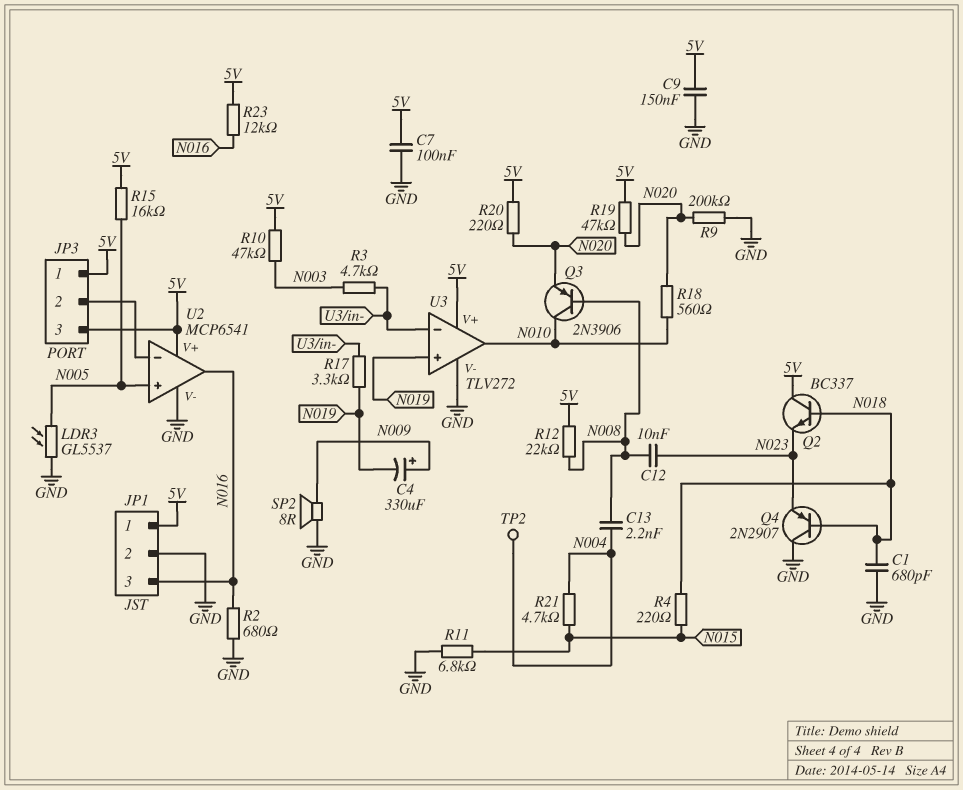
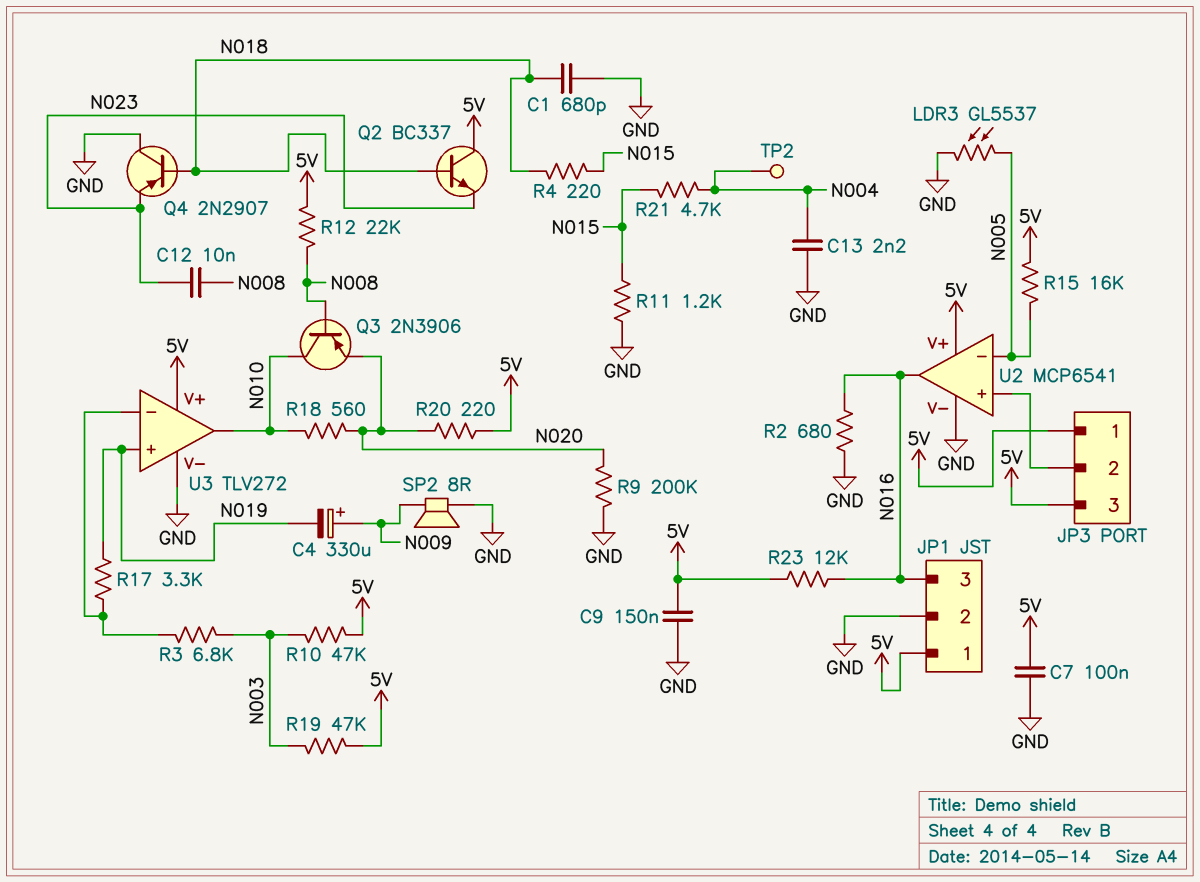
C13: 2.2nF (N004, N008) -> 2.2nF (GND, N004)
R3: 4.7k (N003, U3/in-) -> 6.8k (N003, U3/in-)
R11: 6.8k (GND, N015) -> 1.2k (GND, N015)
R19: 47k (5V, N020) -> 47k (5V, N003)
U2 pin in+: N005 -> JP3/2
U2 pin in-: JP3/2 -> N005

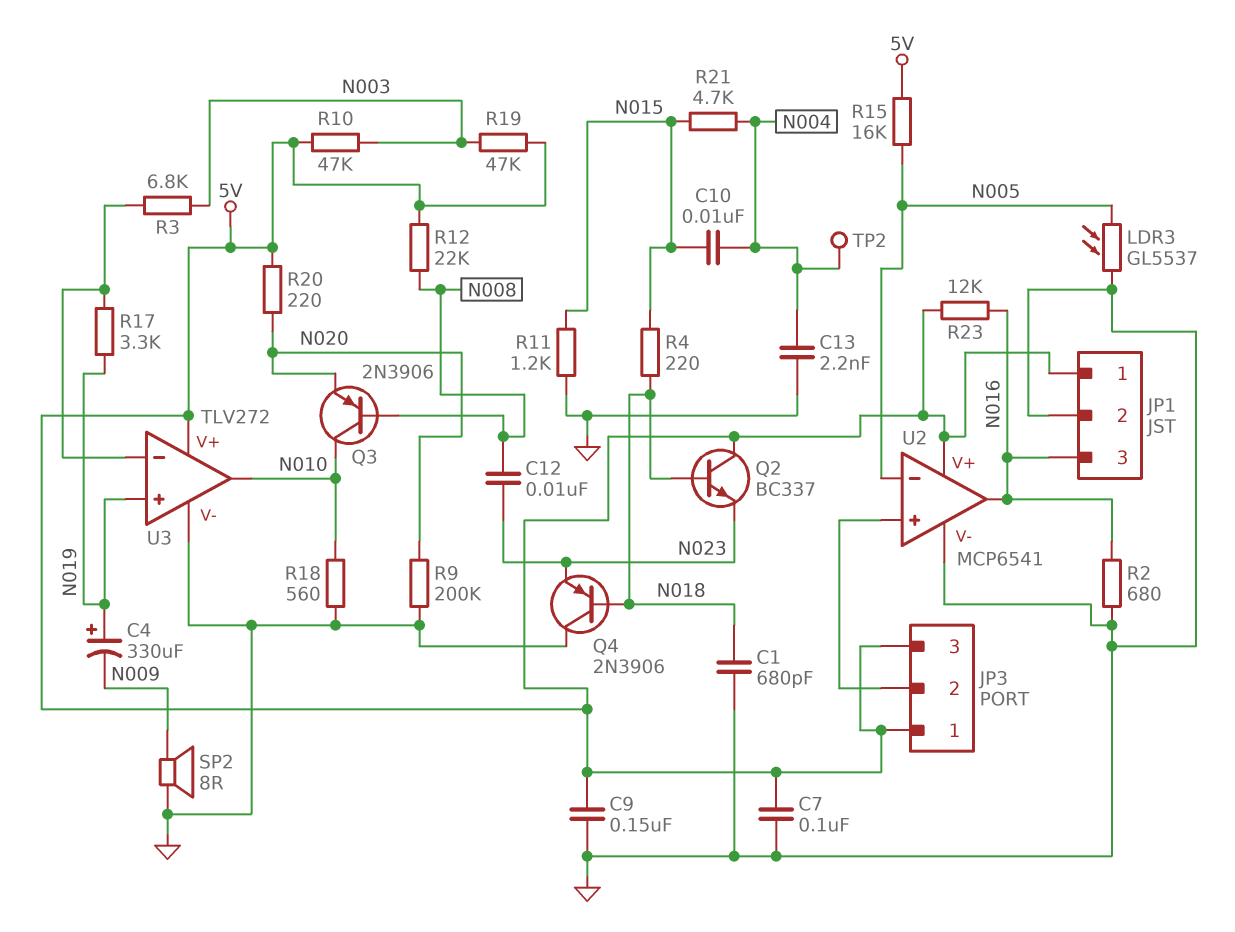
C4: 330uF (plus N009, minus N019) -> 330uF (plus N019, minus N009)
C10: none -> 10nF (N004, N015)
Q4: PNP 2N2907 (B N018, C GND, E N023) -> PNP 2N3906 (B N018, C GND, E N023)
R18: 560 (N010, N020) -> 560 (GND, N010)

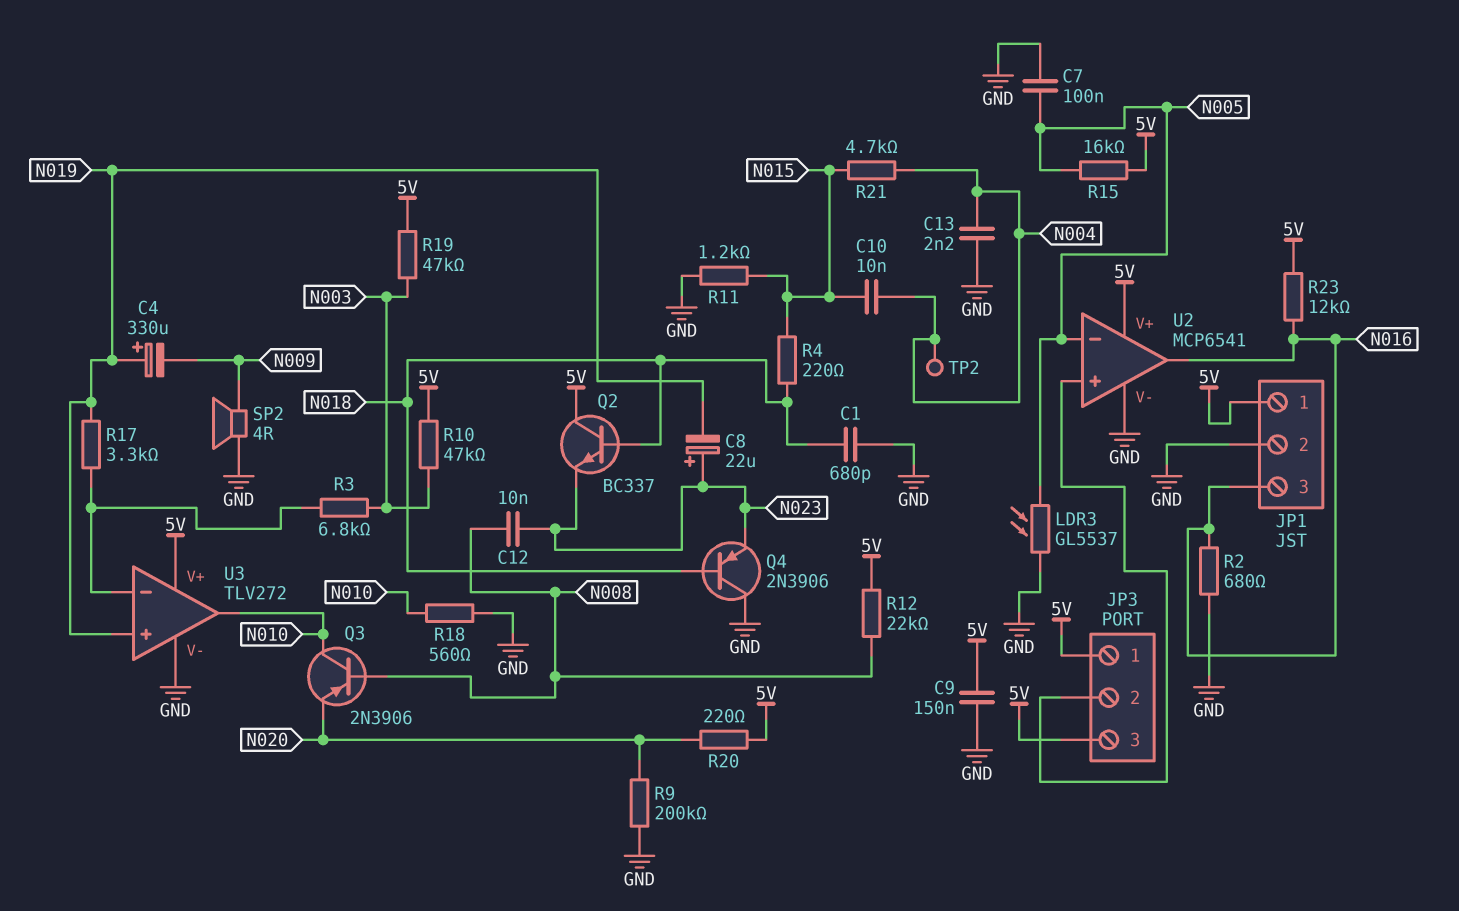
C7: 100nF (5V, GND) -> 100nF (GND, N005)
C8: none -> 22uF (plus N023, minus N019)
SP2: speaker 8R (GND, N009) -> speaker 4R (GND, N009)

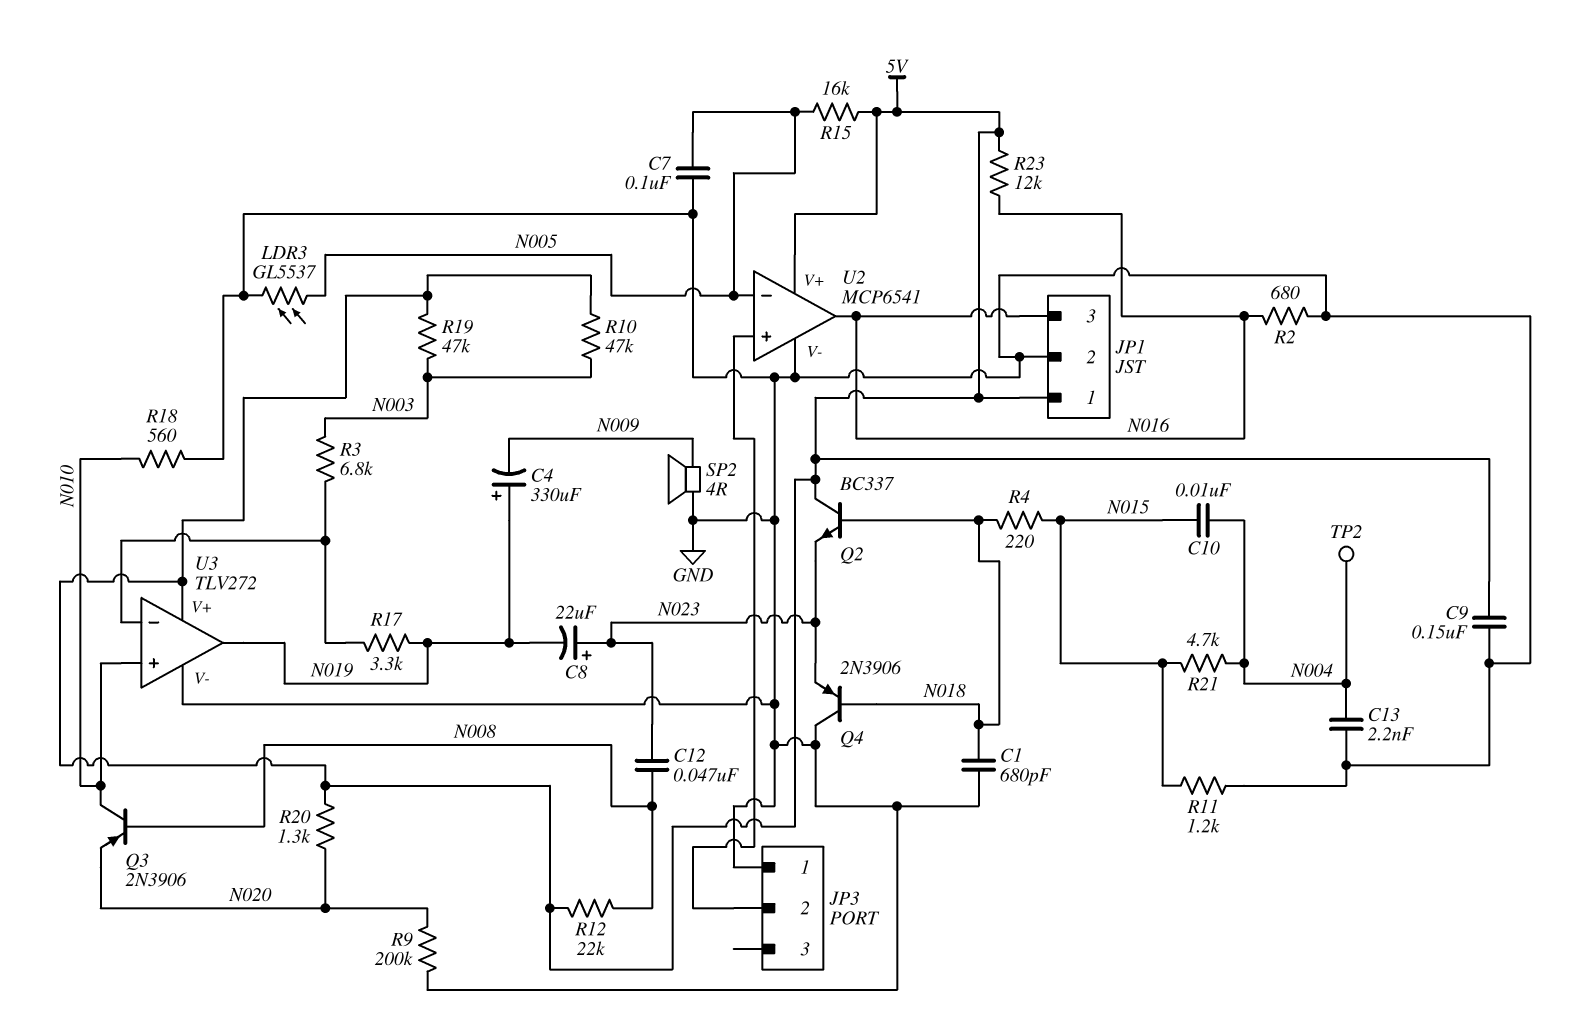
C12: 10nF (N008, N023) -> 47nF (N008, N023)
JP3 pin 1: 5V -> GND
JP3 pin 3: 5V -> none
R20: 220 (5V, N020) -> 1.3k (5V, N020)
U3 pin in+: N019 -> N010
U3 pin out: N010 -> N019

